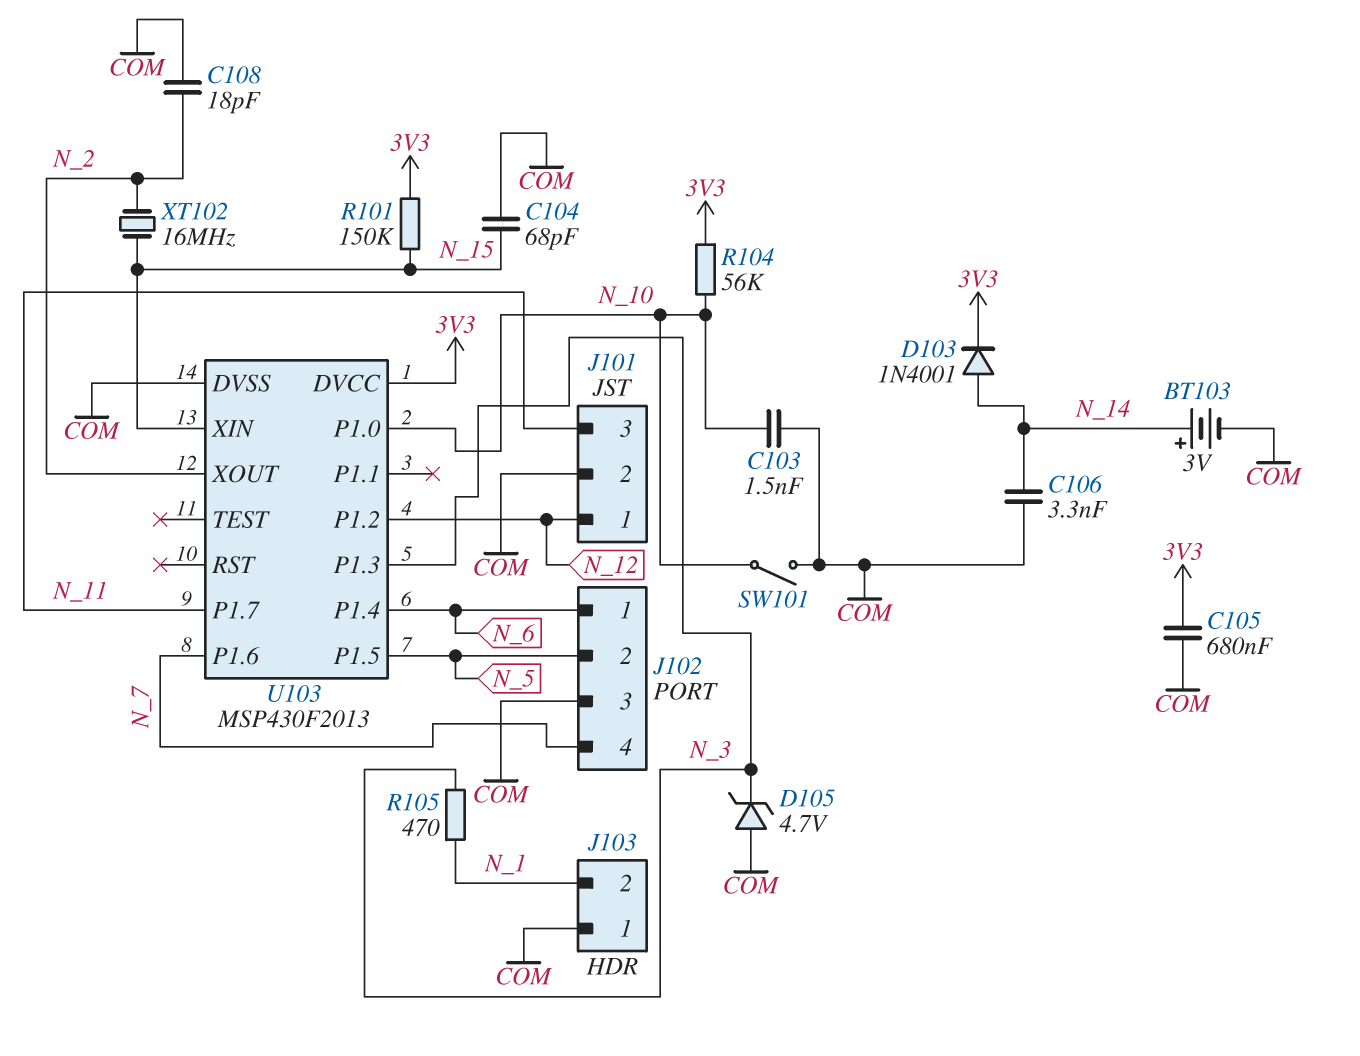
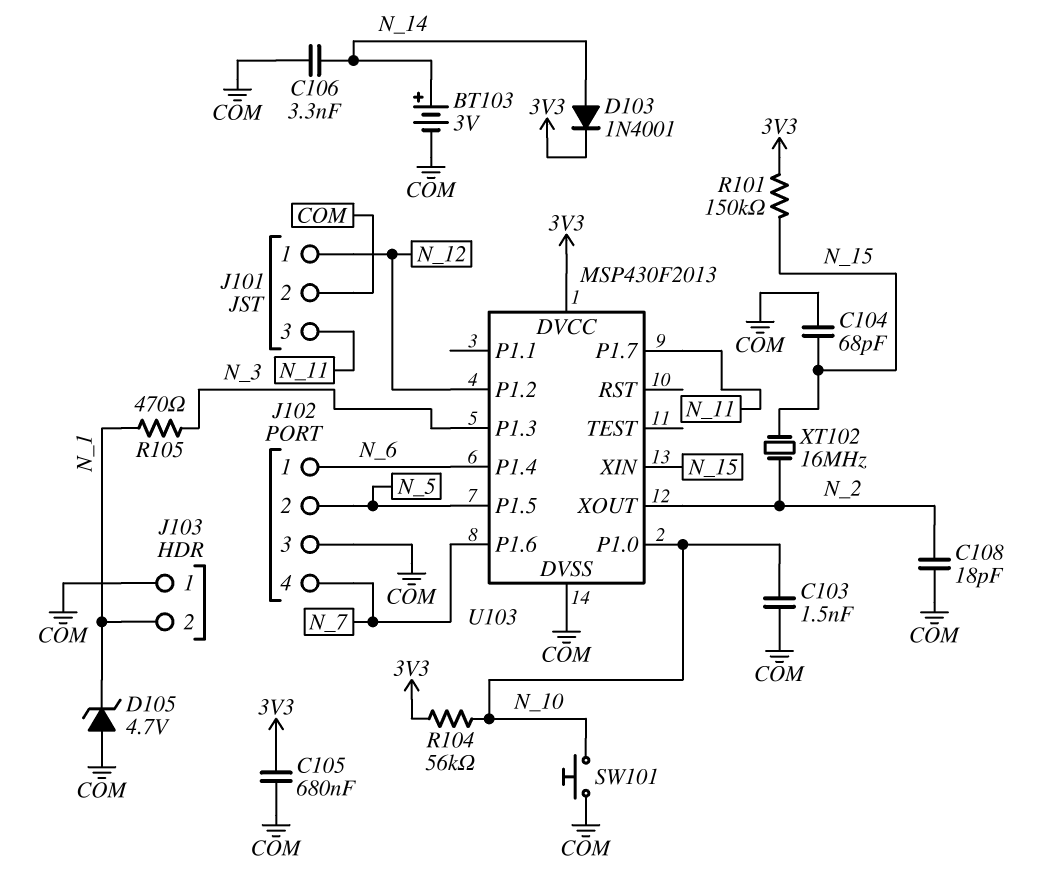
D105: zener 4.7V (A COM, K N_3) -> zener 4.7V (A COM, K N_1)
SW101: switch (COM, N_10) -> button (COM, N_10)

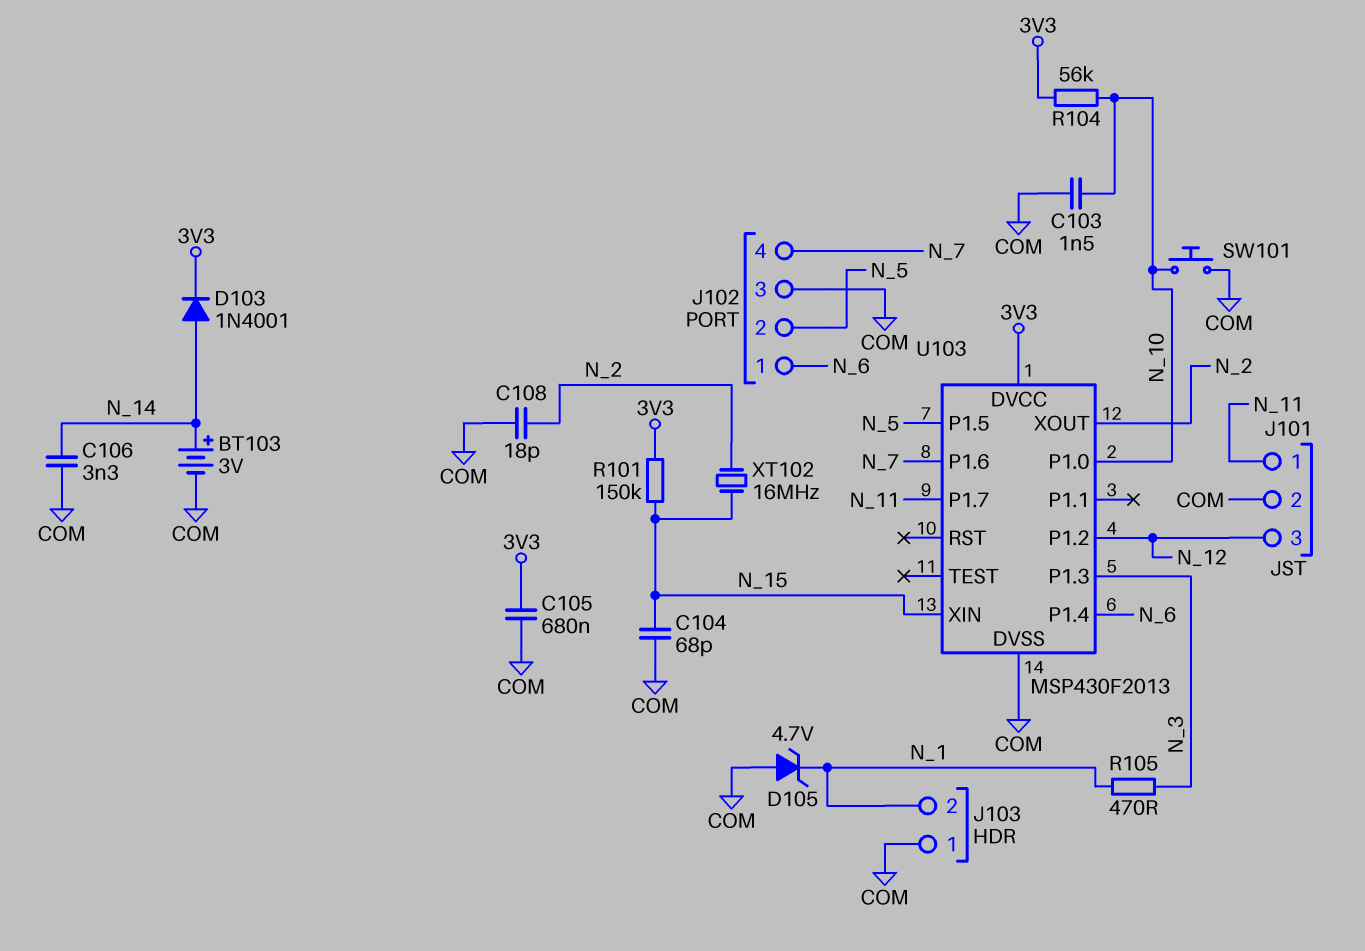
J101 pin 1: N_12 -> N_11
J101 pin 3: N_11 -> N_12

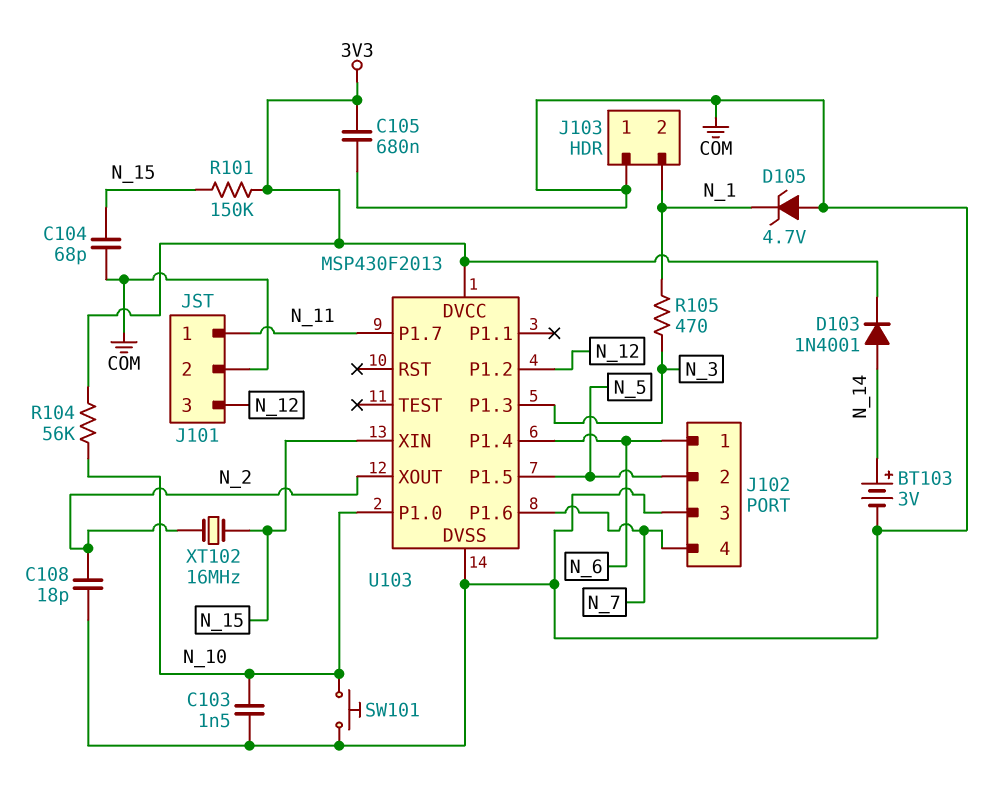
C106: 3.3nF (COM, N_14) -> none

